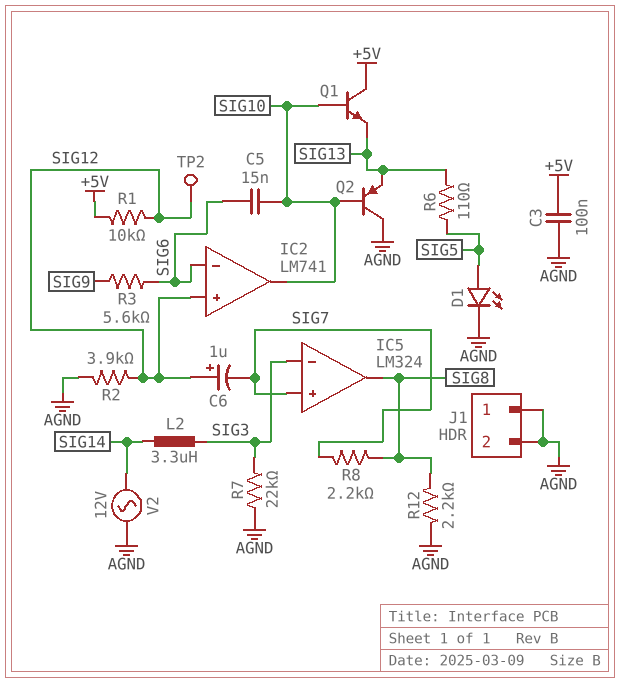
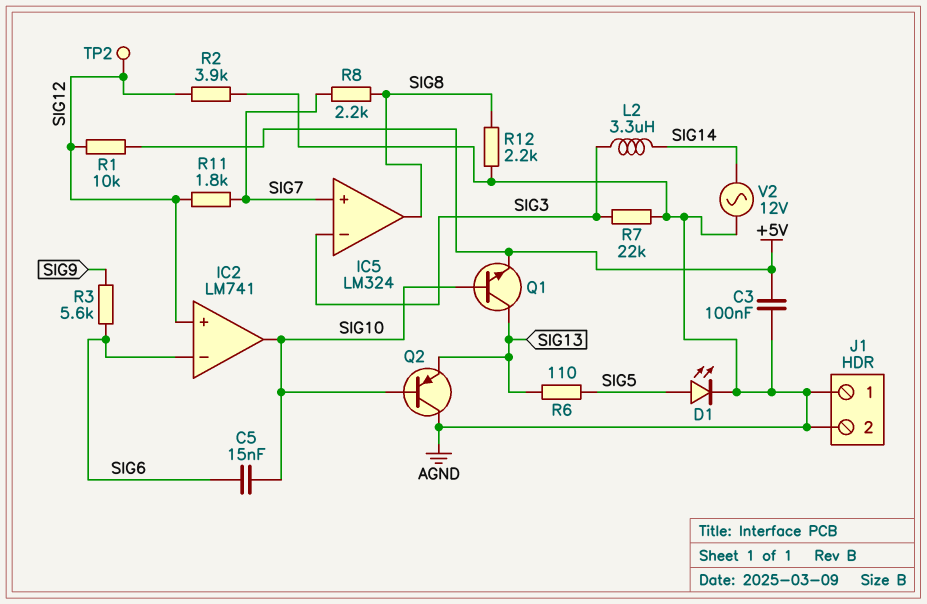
C6: 1uF (plus SIG12, minus SIG7) -> none
Q1: NPN (B SIG10, C +5V, E SIG13) -> NPN (B SIG10, C SIG13, E +5V)
R11: none -> 1.8k (SIG7, SIG12)

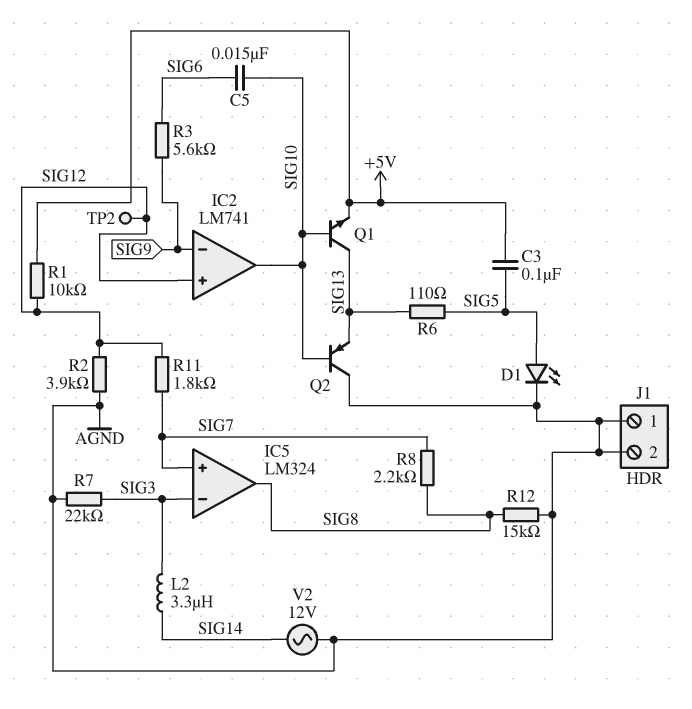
C3: 100nF (+5V, AGND) -> 100nF (+5V, SIG5)
IC2 pin in-: SIG6 -> SIG9
R12: 2.2k (AGND, SIG8) -> 15k (AGND, SIG8)

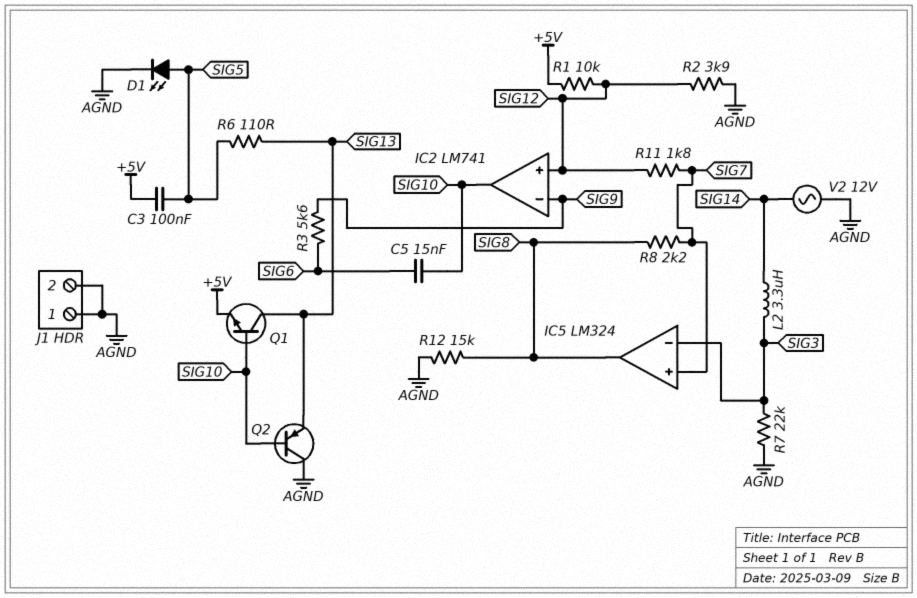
TP2: test point (SIG12) -> none

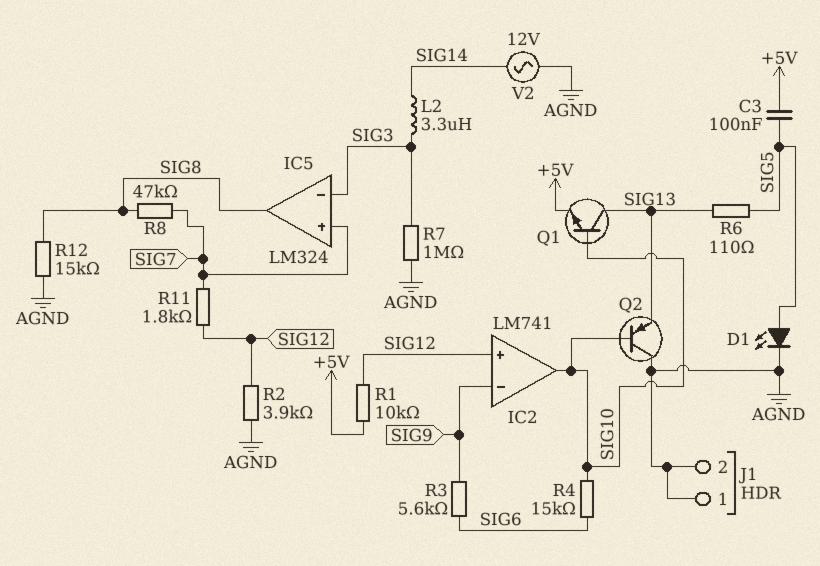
C5: 15nF (SIG6, SIG10) -> none
R4: none -> 15k (SIG6, SIG10)
R7: 22k (AGND, SIG3) -> 1M (AGND, SIG3)
R8: 2.2k (SIG7, SIG8) -> 47k (SIG7, SIG8)

